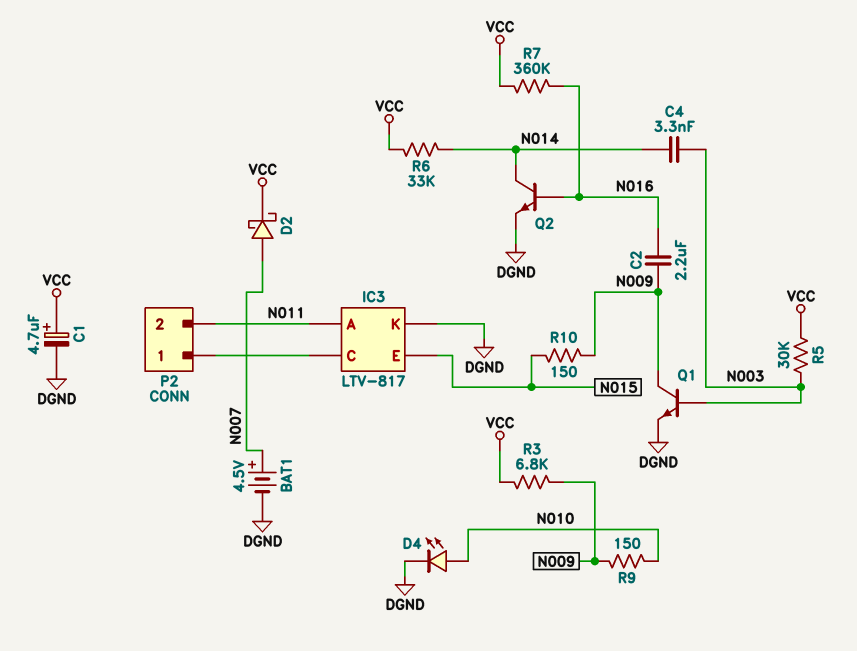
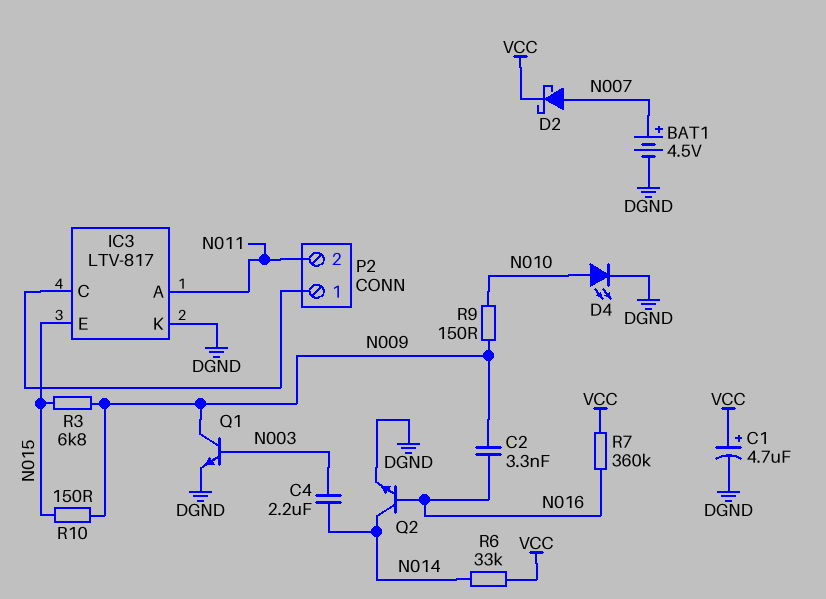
C2: 2.2uF (N009, N016) -> 3.3nF (N009, N016)
C4: 3.3nF (N003, N014) -> 2.2uF (N003, N014)
R3: 6.8k (N009, VCC) -> 6.8k (N009, N015)
R5: 30k (N003, VCC) -> none

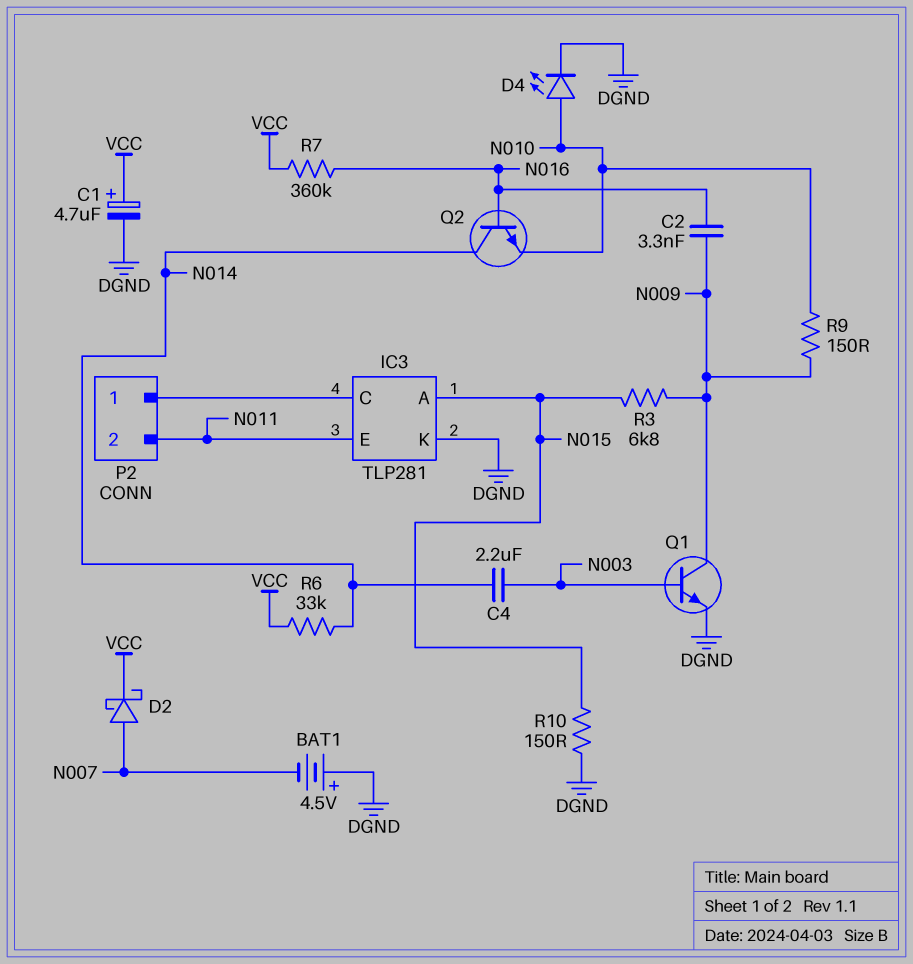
BAT1: 4.5V (plus N007, minus DGND) -> 4.5V (plus DGND, minus N007)
IC3: LTV-817 -> TLP281
IC3 pin A: N011 -> N015
IC3 pin E: N015 -> N011
Q2: NPN (B N016, C N014, E DGND) -> NPN (B N016, C N014, E N010)
R10: 150 (N009, N015) -> 150 (DGND, N015)

